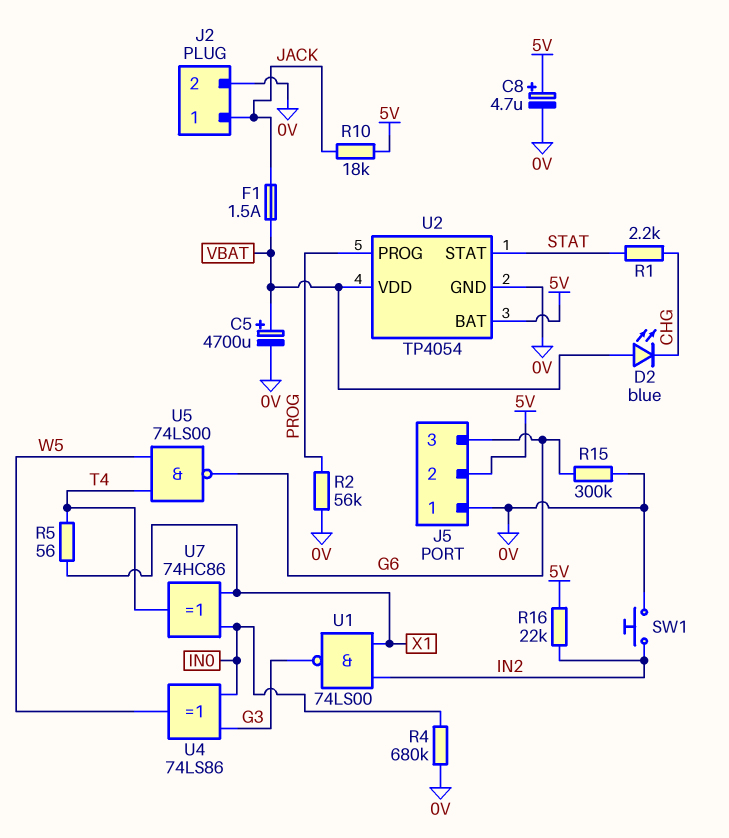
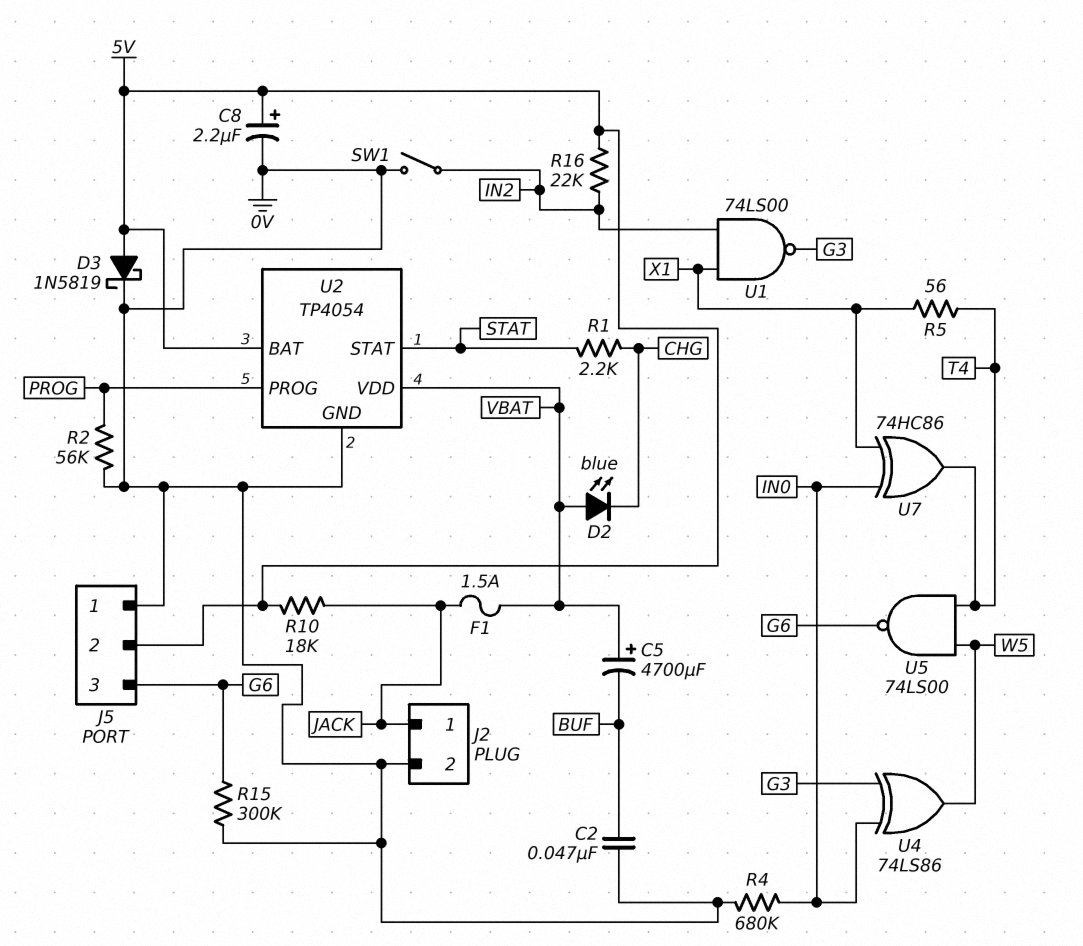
C2: none -> 47nF (0V, BUF)
C5: 4700uF (plus VBAT, minus 0V) -> 4700uF (plus VBAT, minus BUF)
C8: 4.7uF (plus 5V, minus 0V) -> 2.2uF (plus 5V, minus 0V)
D3: none -> schottky 1N5819 (A 5V, K 0V)
SW1: button (0V, IN2) -> switch (0V, IN2)

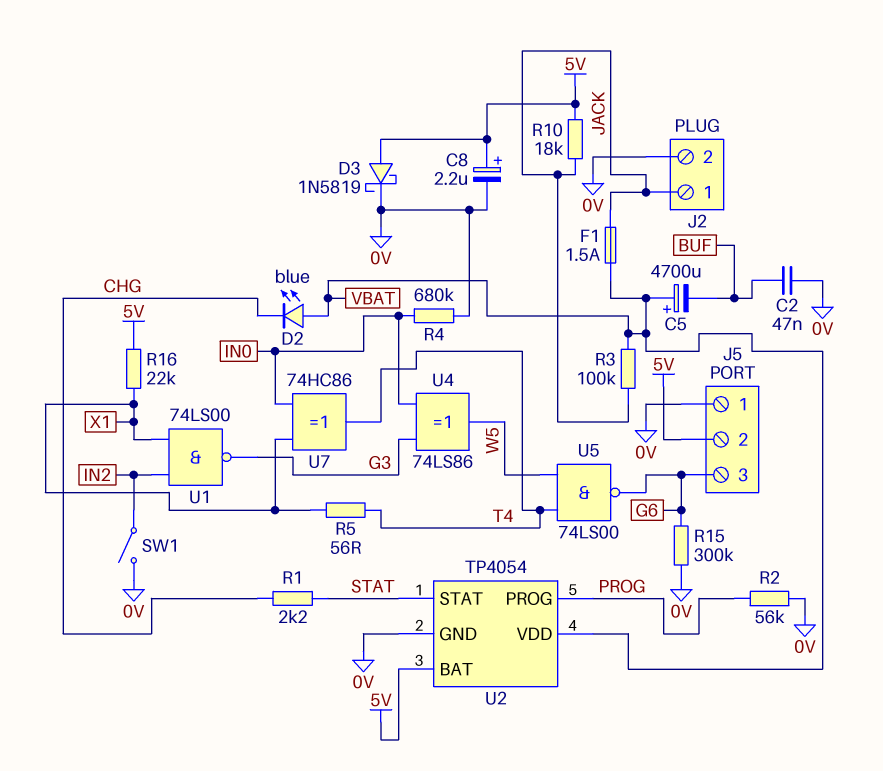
R3: none -> 100k (JACK, VBAT)
R16: 22k (5V, IN2) -> 22k (5V, X1)

